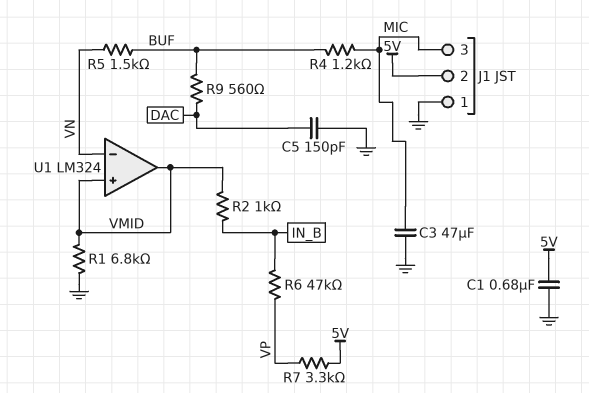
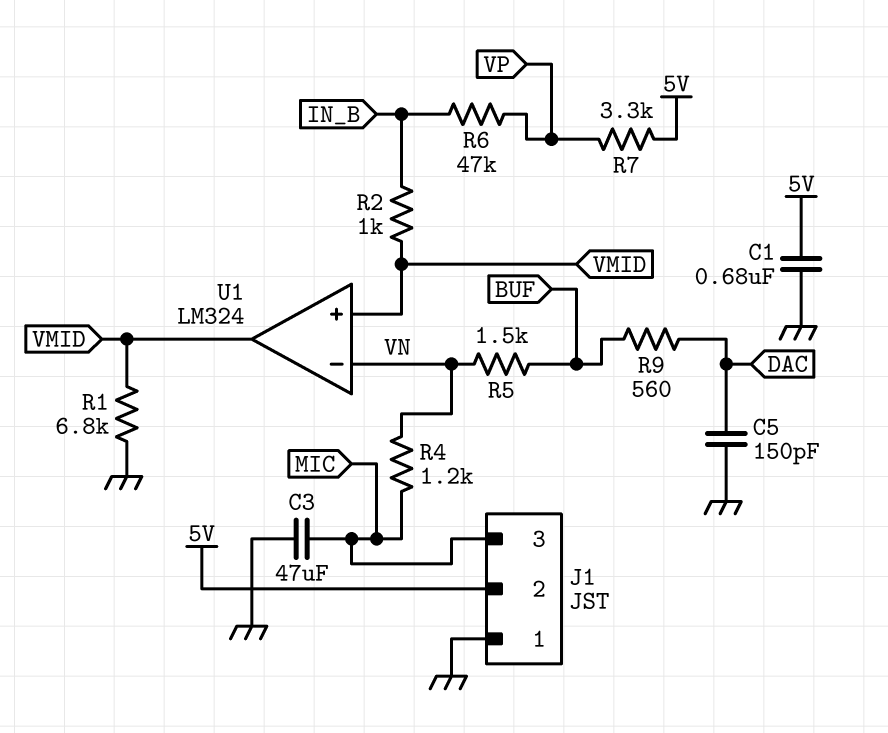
R4: 1.2k (BUF, MIC) -> 1.2k (MIC, VN)

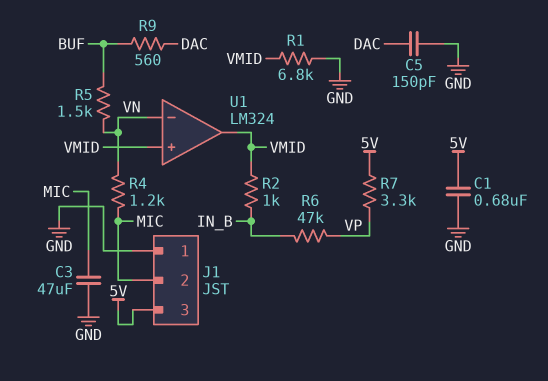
J1 pin 2: 5V -> MIC
J1 pin 3: MIC -> 5V

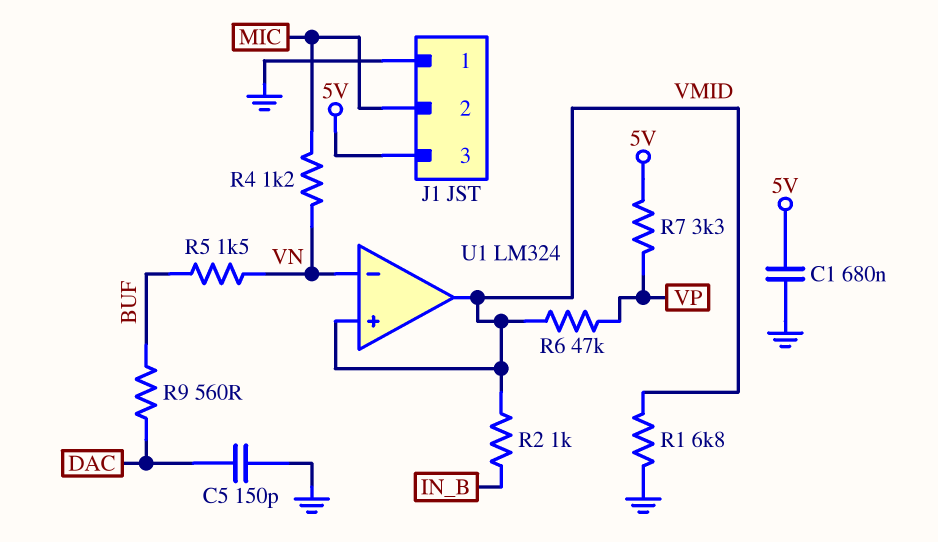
C3: 47uF (GND, MIC) -> none
R6: 47k (IN_B, VP) -> 47k (VMID, VP)

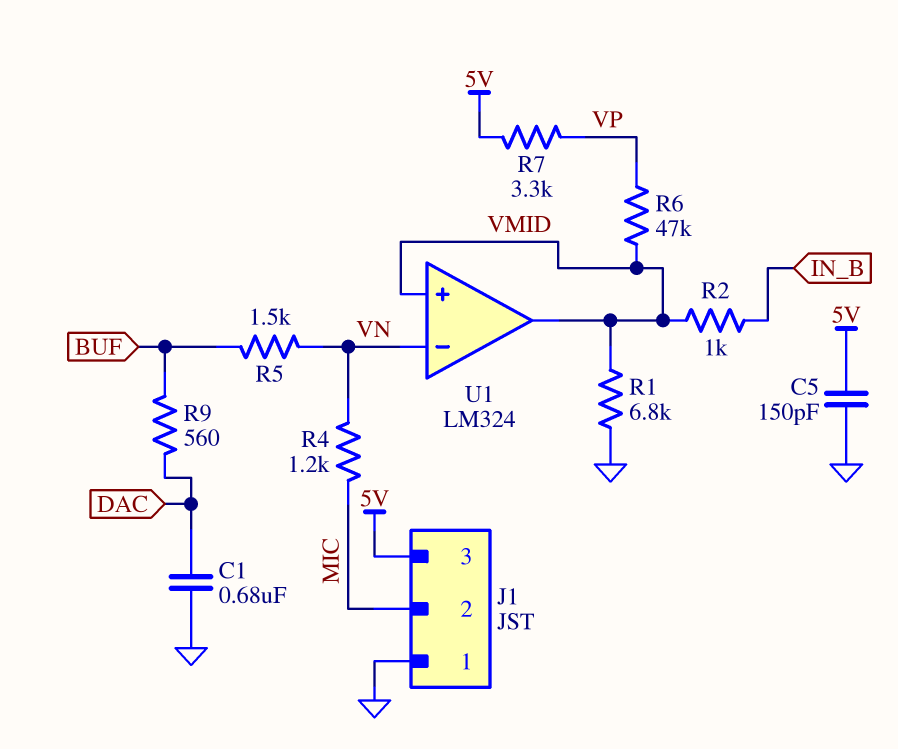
C1: 680nF (5V, GND) -> 680nF (DAC, GND)
C5: 150pF (DAC, GND) -> 150pF (5V, GND)

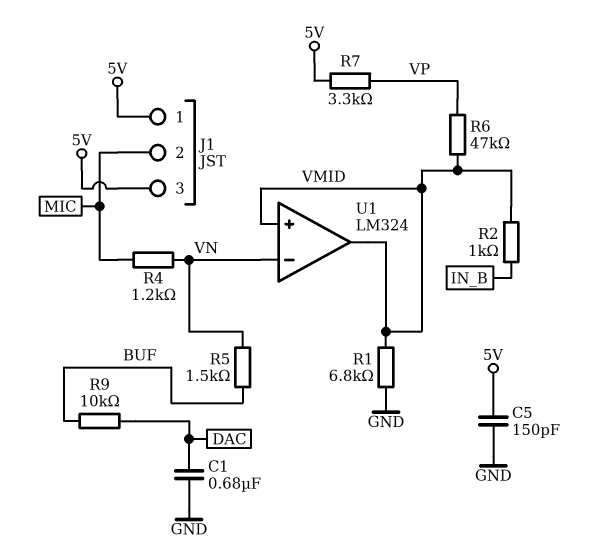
J1 pin 1: GND -> 5V
R9: 560 (BUF, DAC) -> 10k (BUF, DAC)

